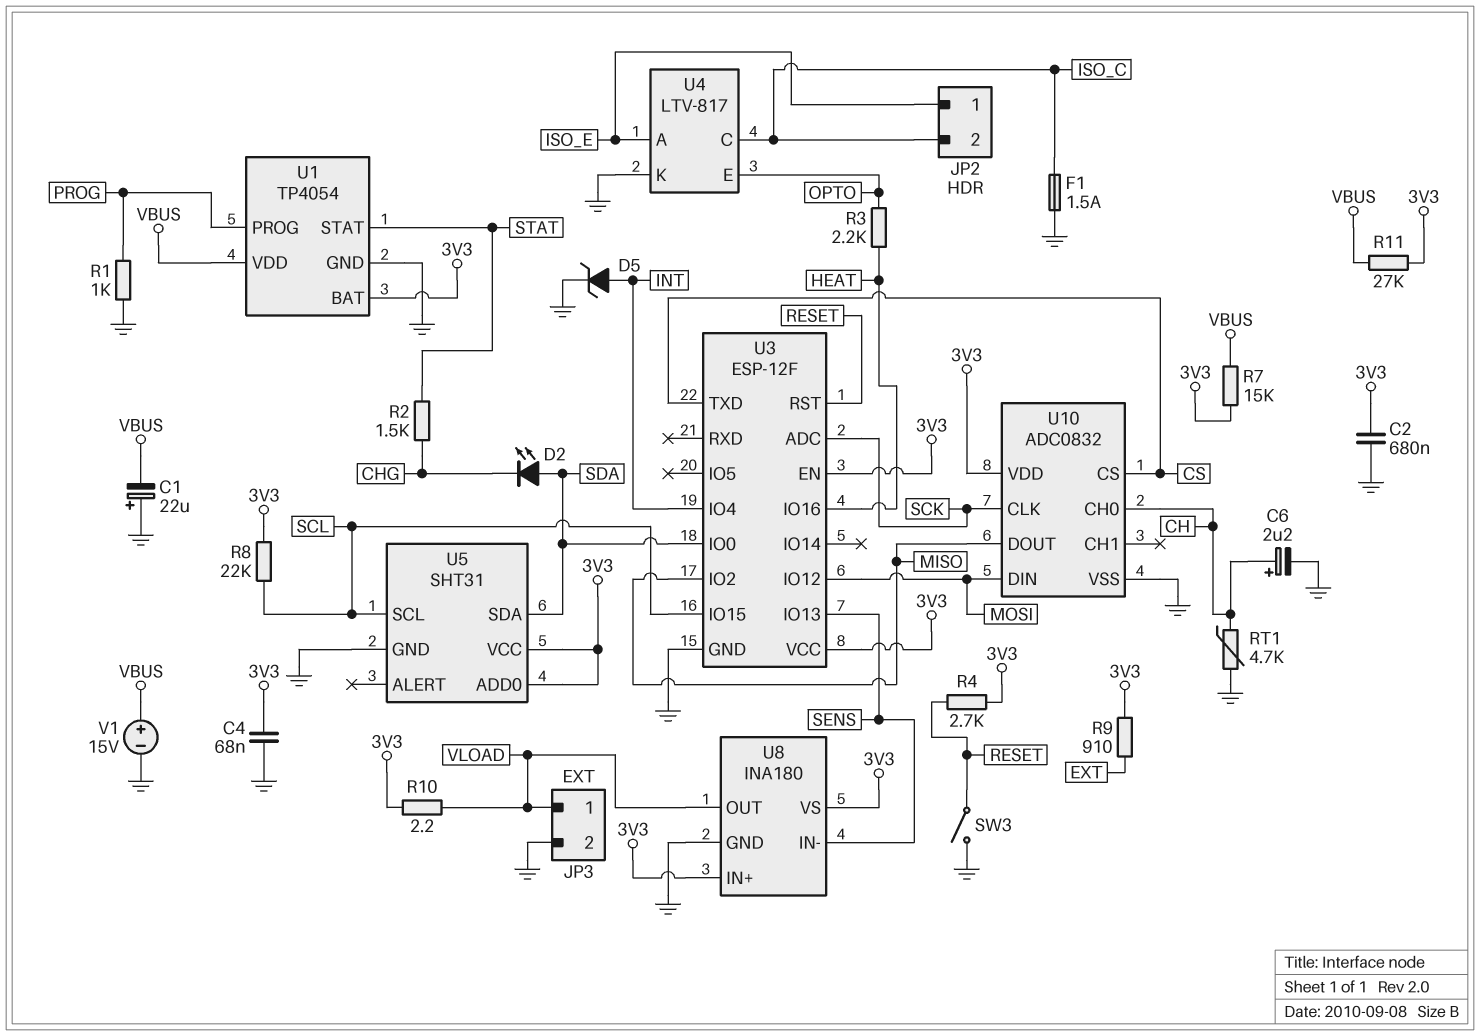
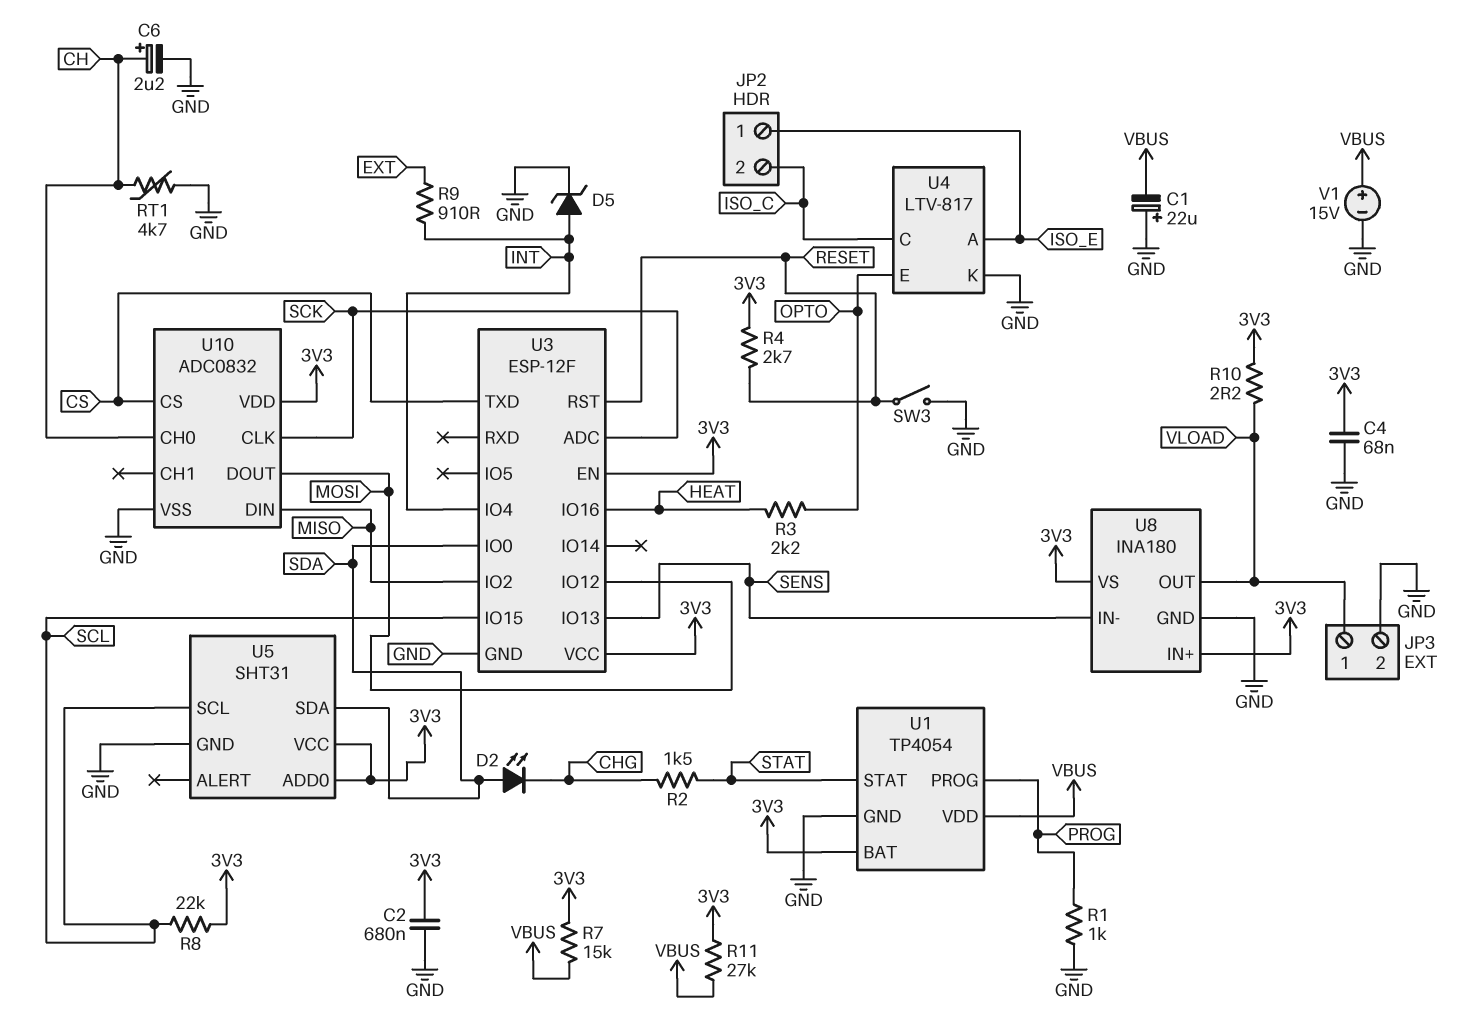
F1: 1.5A (GND, ISO_C) -> none
R9: 910 (3V3, EXT) -> 910 (EXT, INT)
U10 pin DIN: MOSI -> MISO
U10 pin DOUT: MISO -> MOSI

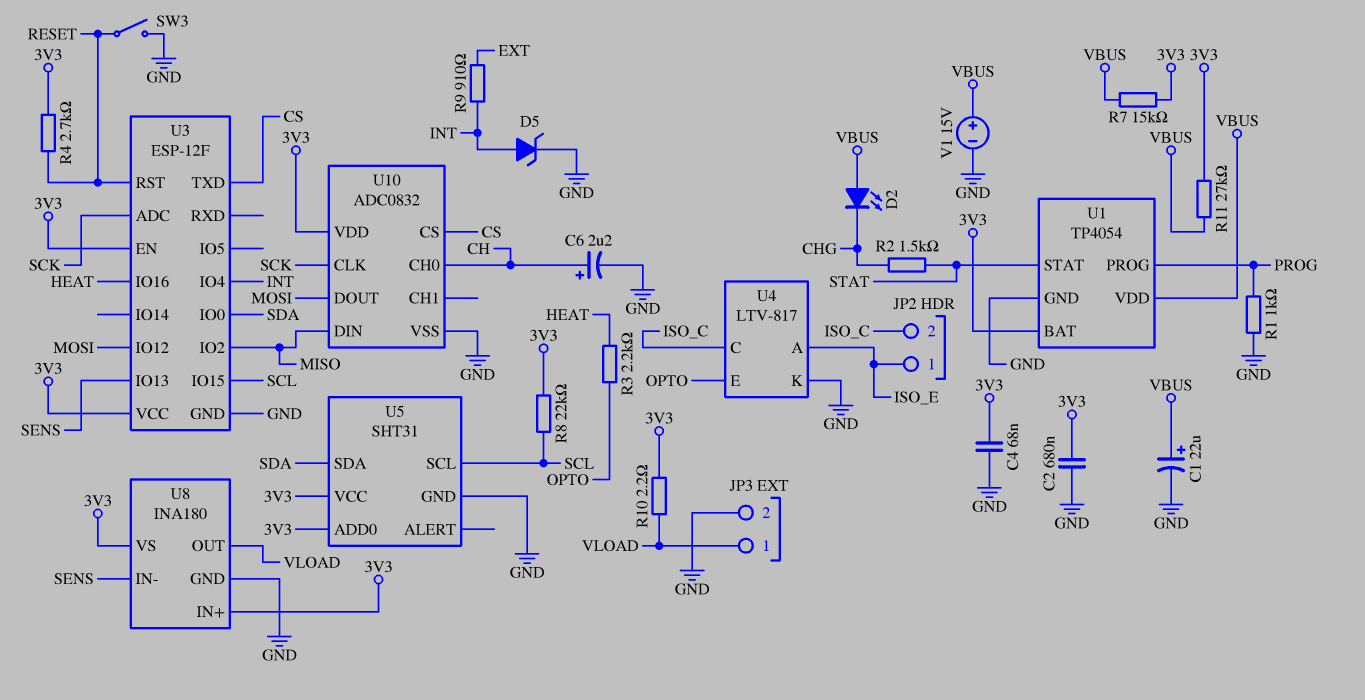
C1: 22uF (plus GND, minus VBUS) -> 22uF (plus VBUS, minus GND)
D2: LED (A SDA, K CHG) -> LED (A VBUS, K CHG)
RT1: 4.7k (CH, GND) -> none

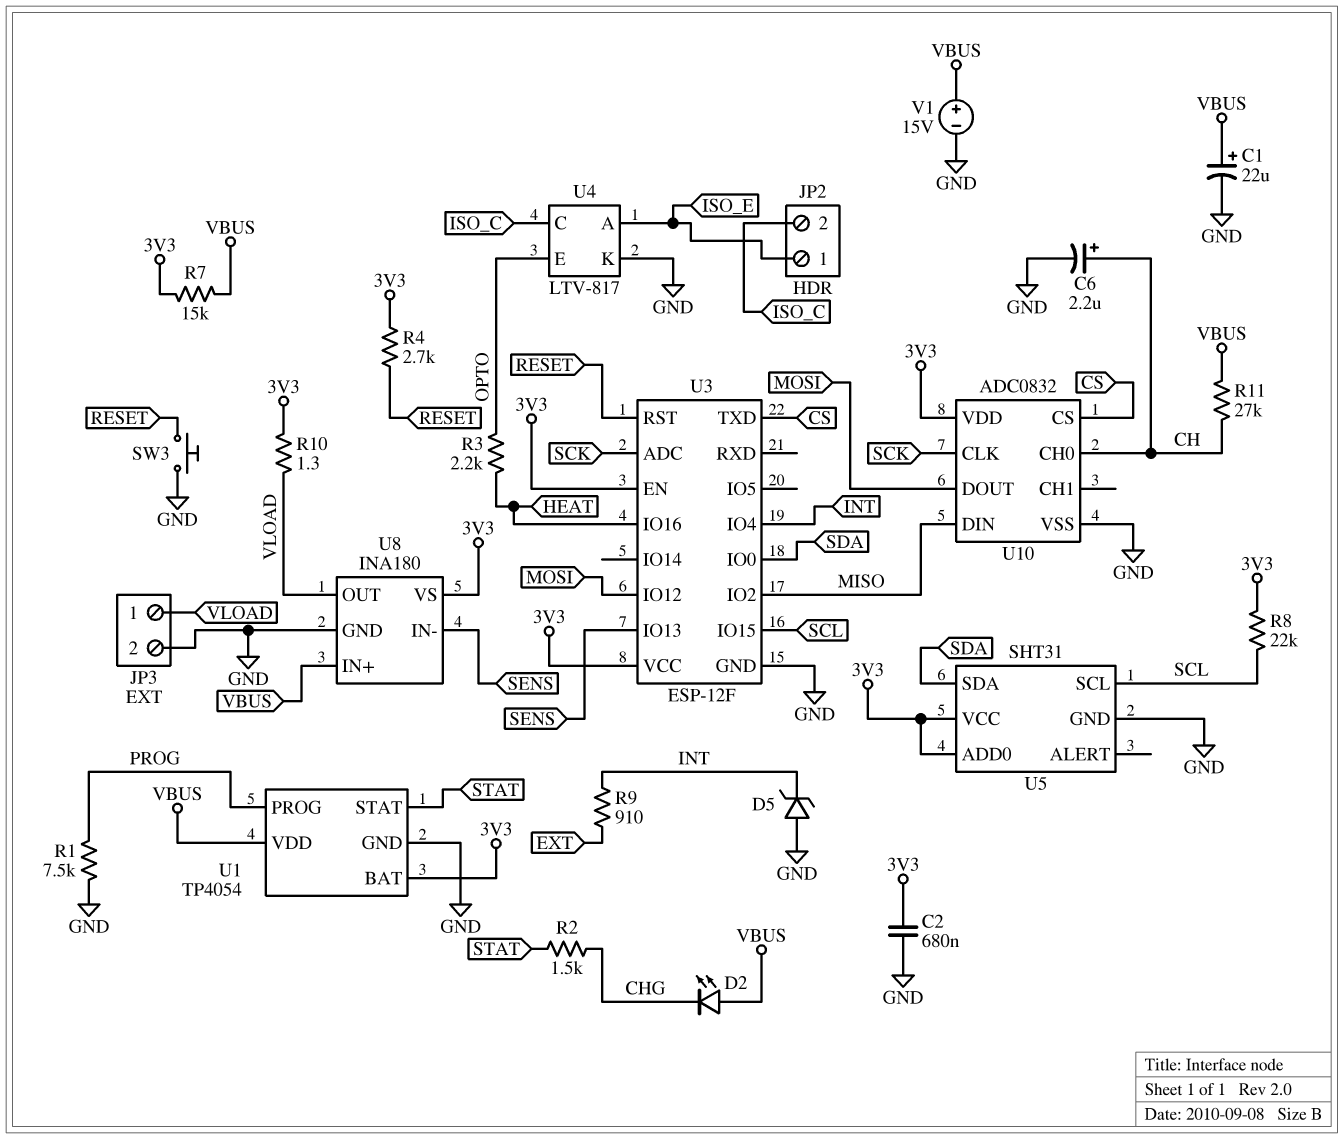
C4: 68nF (3V3, GND) -> none
D5: zener (A INT, K GND) -> zener (A GND, K INT)
R1: 1k (GND, PROG) -> 7.5k (GND, PROG)
R10: 2.2 (3V3, VLOAD) -> 1.3 (3V3, VLOAD)
R11: 27k (3V3, VBUS) -> 27k (CH, VBUS)
SW3: switch (GND, RESET) -> button (GND, RESET)
U8 pin IN+: 3V3 -> VBUS

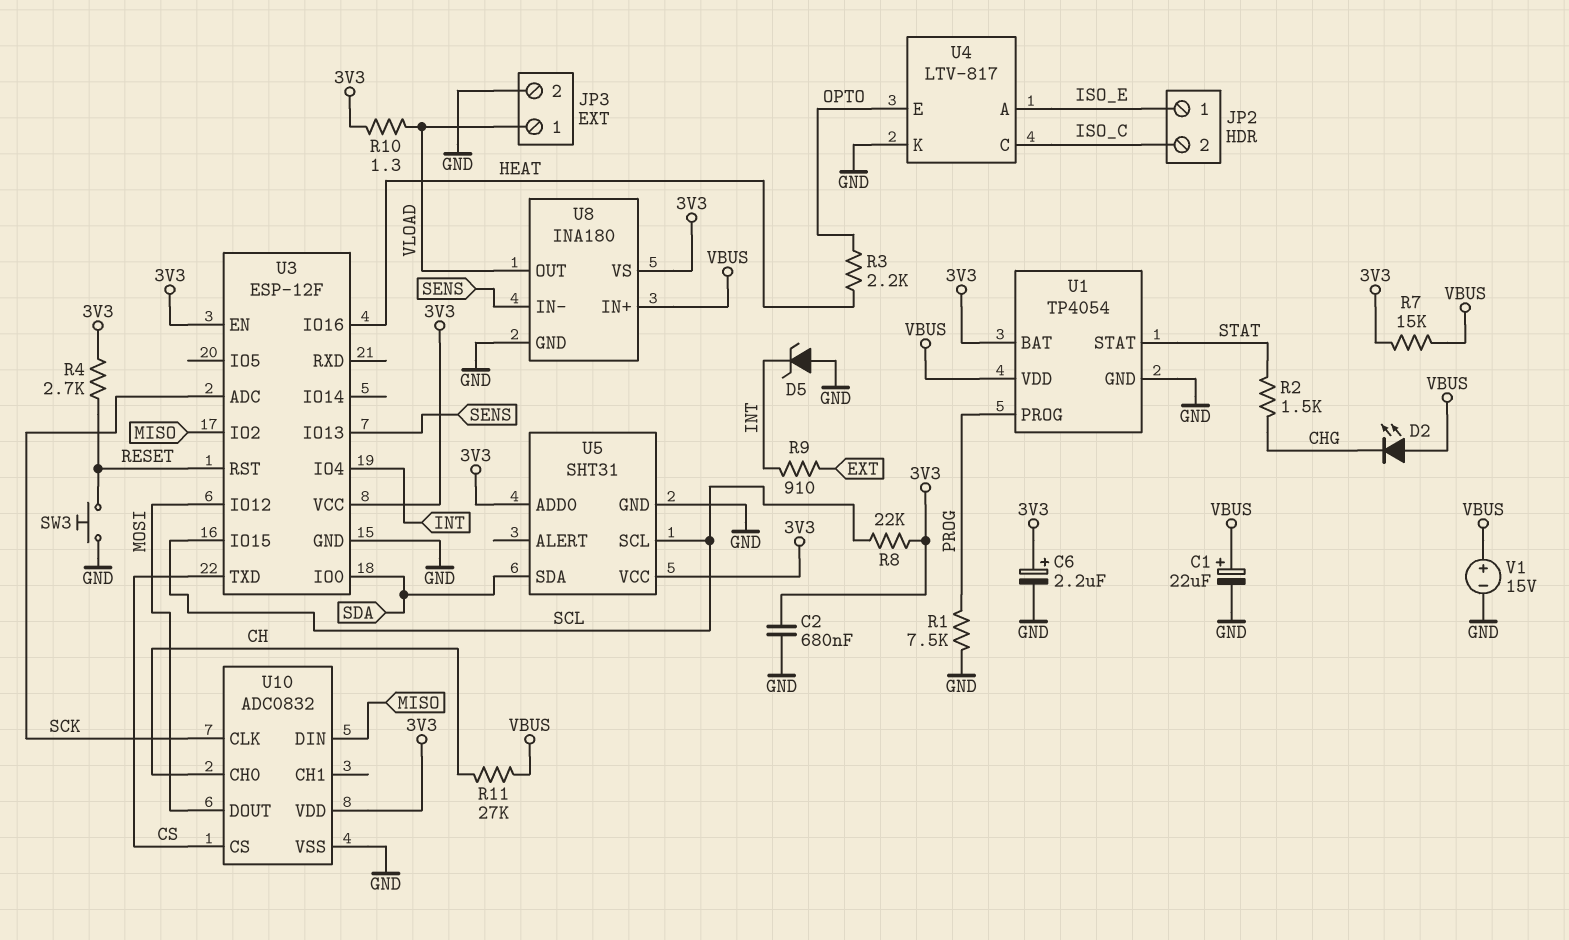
C6: 2.2uF (plus CH, minus GND) -> 2.2uF (plus 3V3, minus GND)

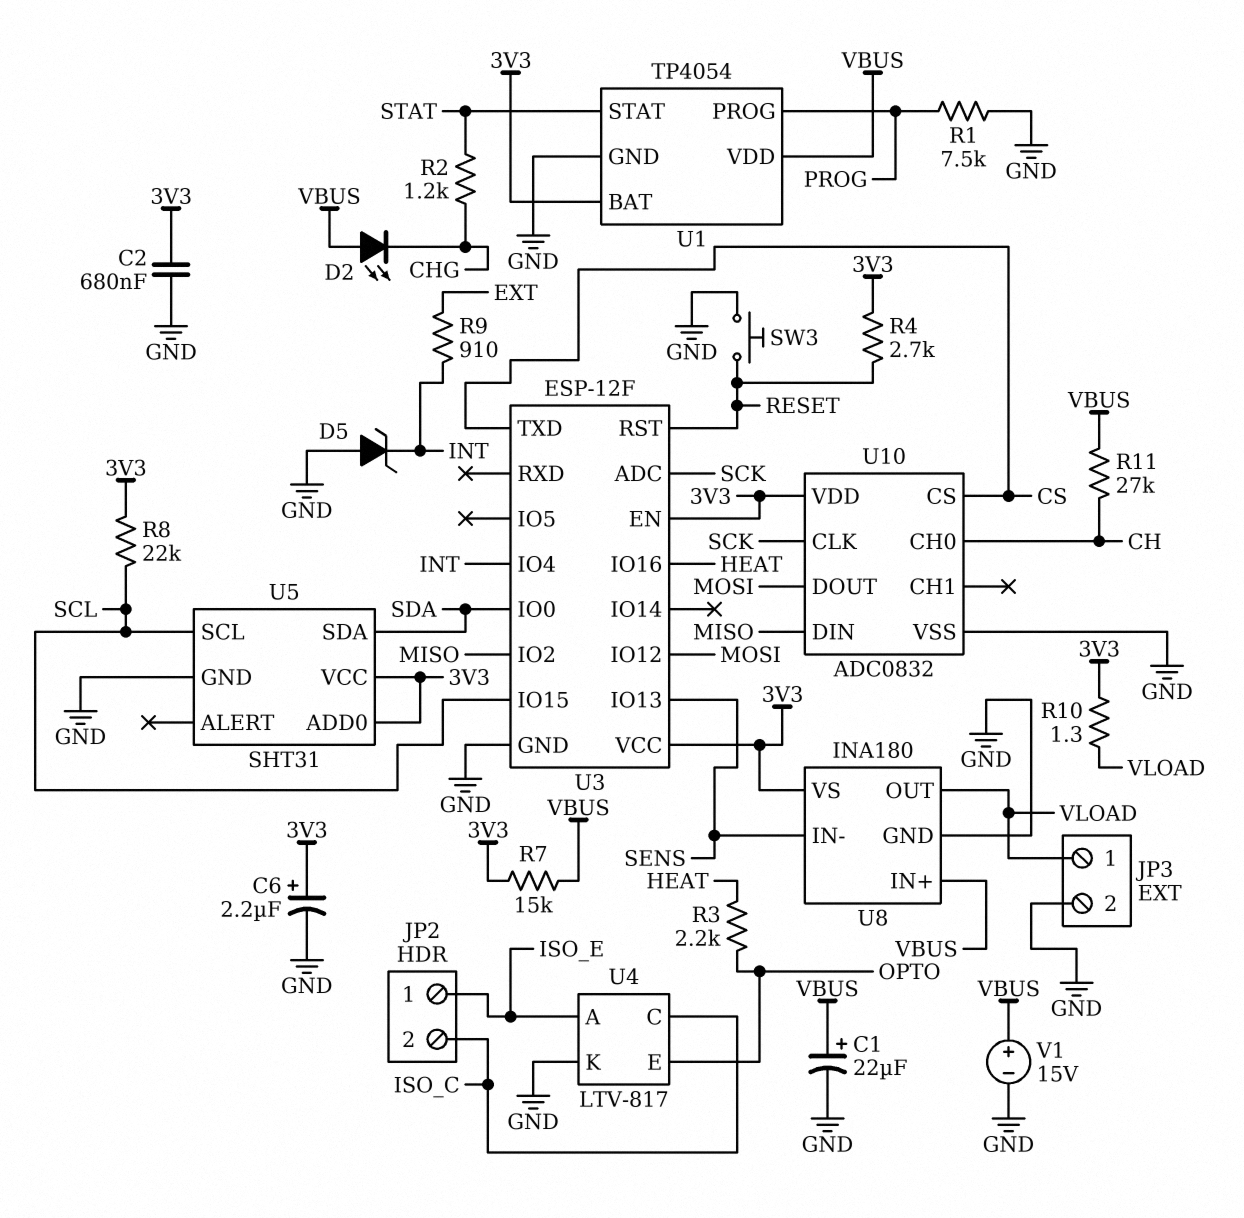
R2: 1.5k (CHG, STAT) -> 1.2k (CHG, STAT)

